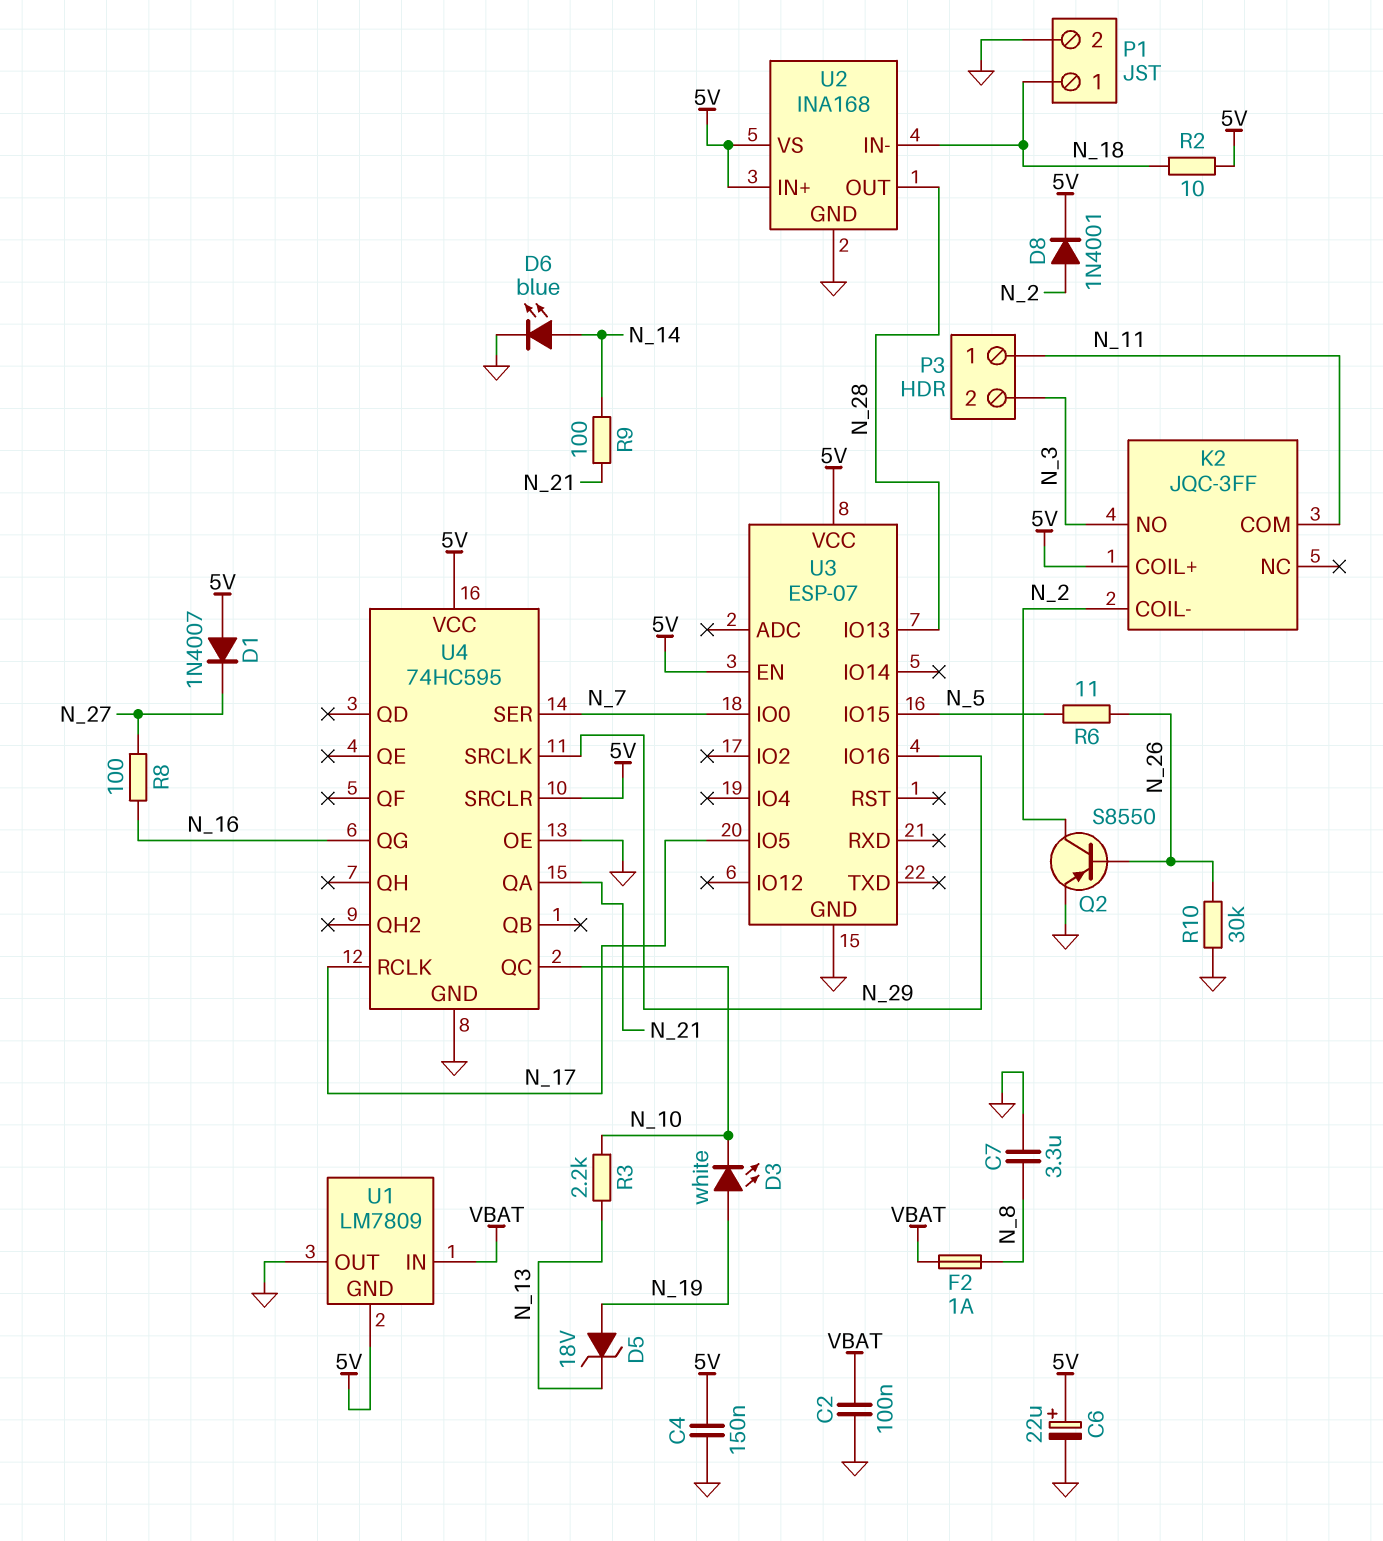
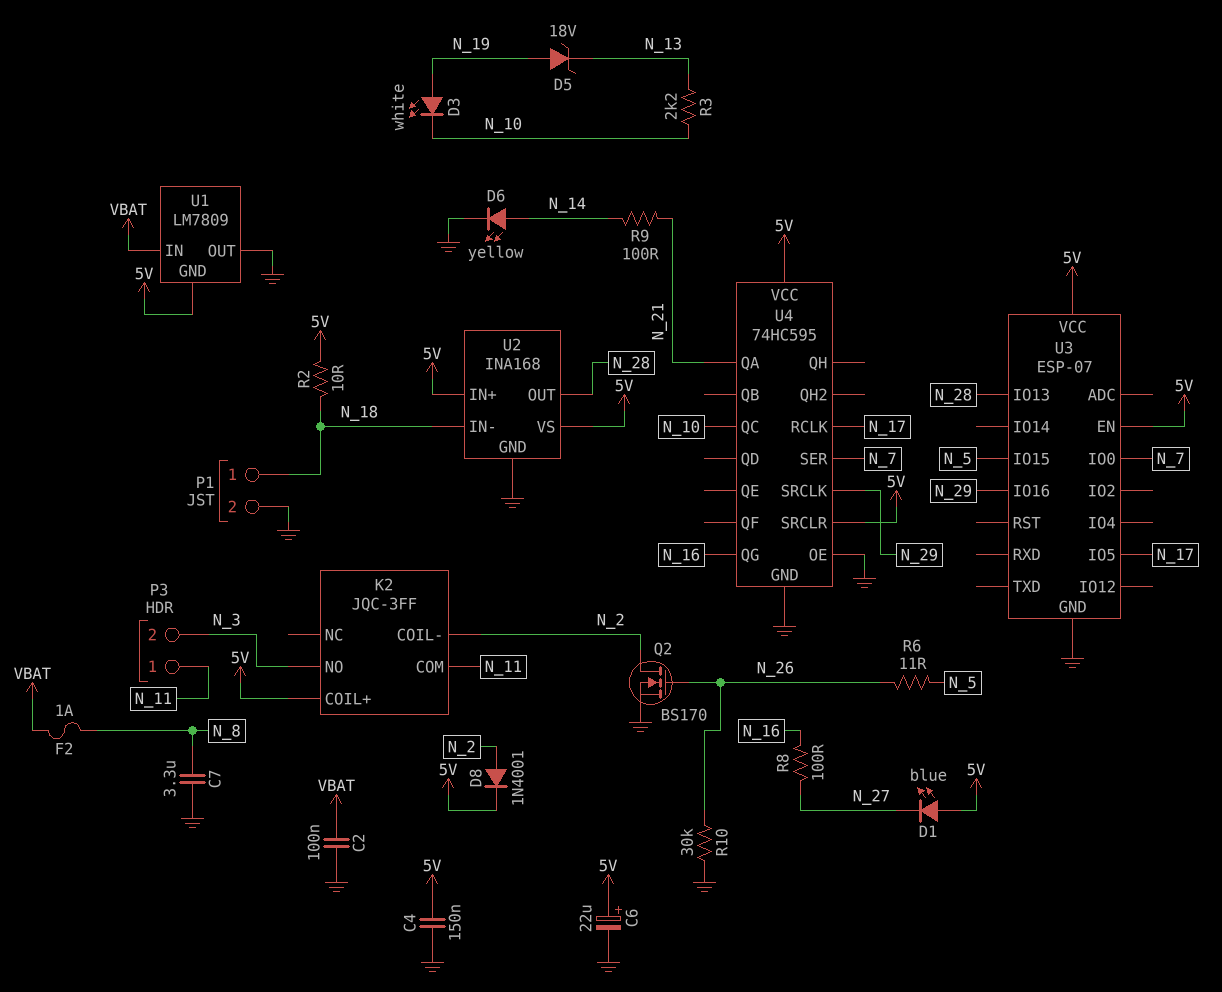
D1: diode 1N4007 (A 5V, K N_27) -> LED blue (A 5V, K N_27)
D6: LED blue (A N_14, K GND) -> LED yellow (A N_14, K GND)
Q2: PNP S8550 (B N_26, C N_2, E GND) -> NMOS BS170 (G N_26, D N_2, S GND)

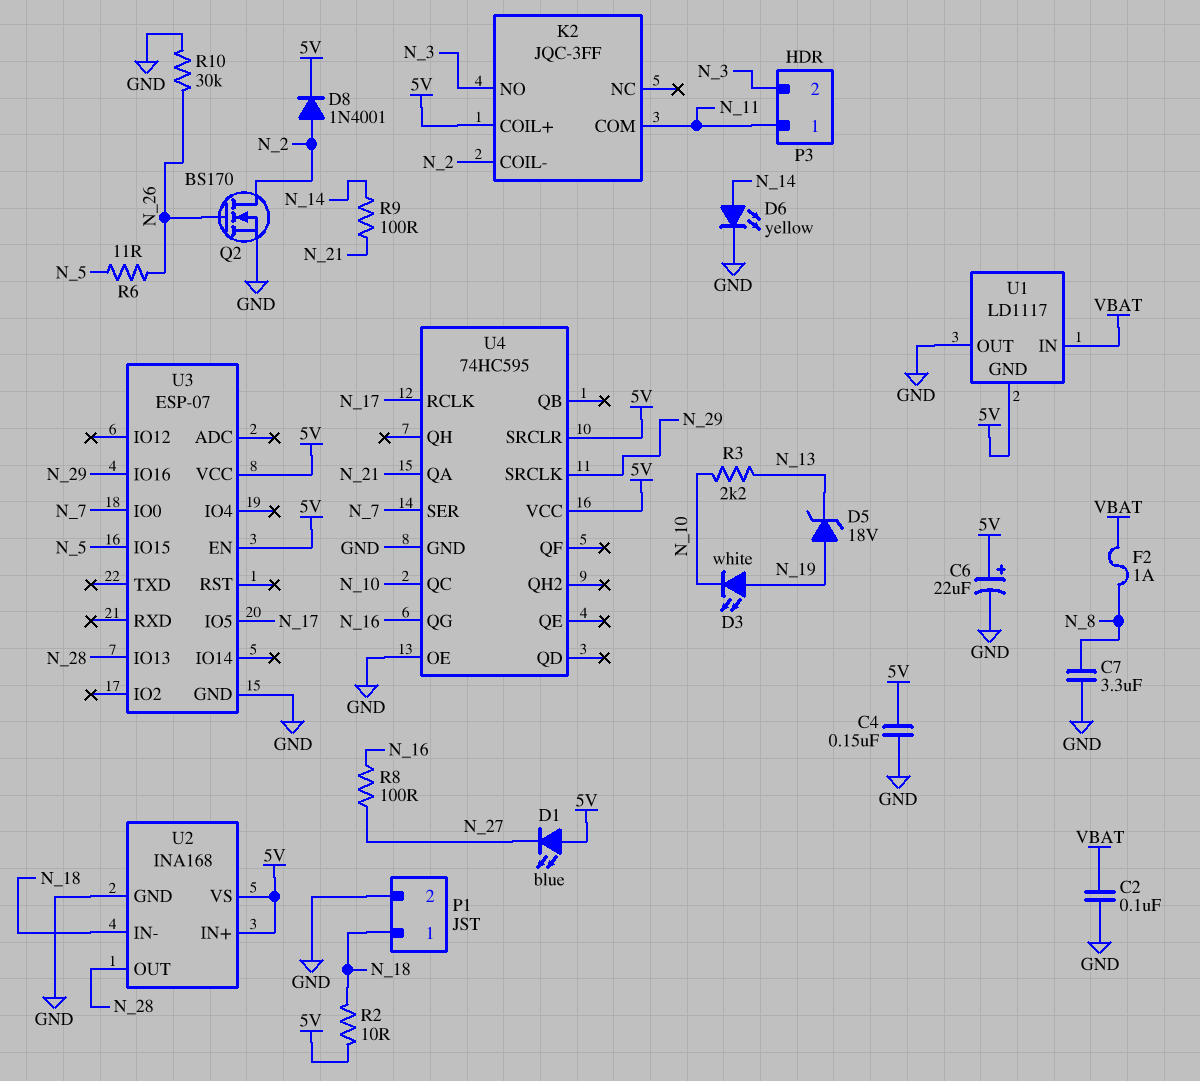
U1: LM7809 -> LD1117

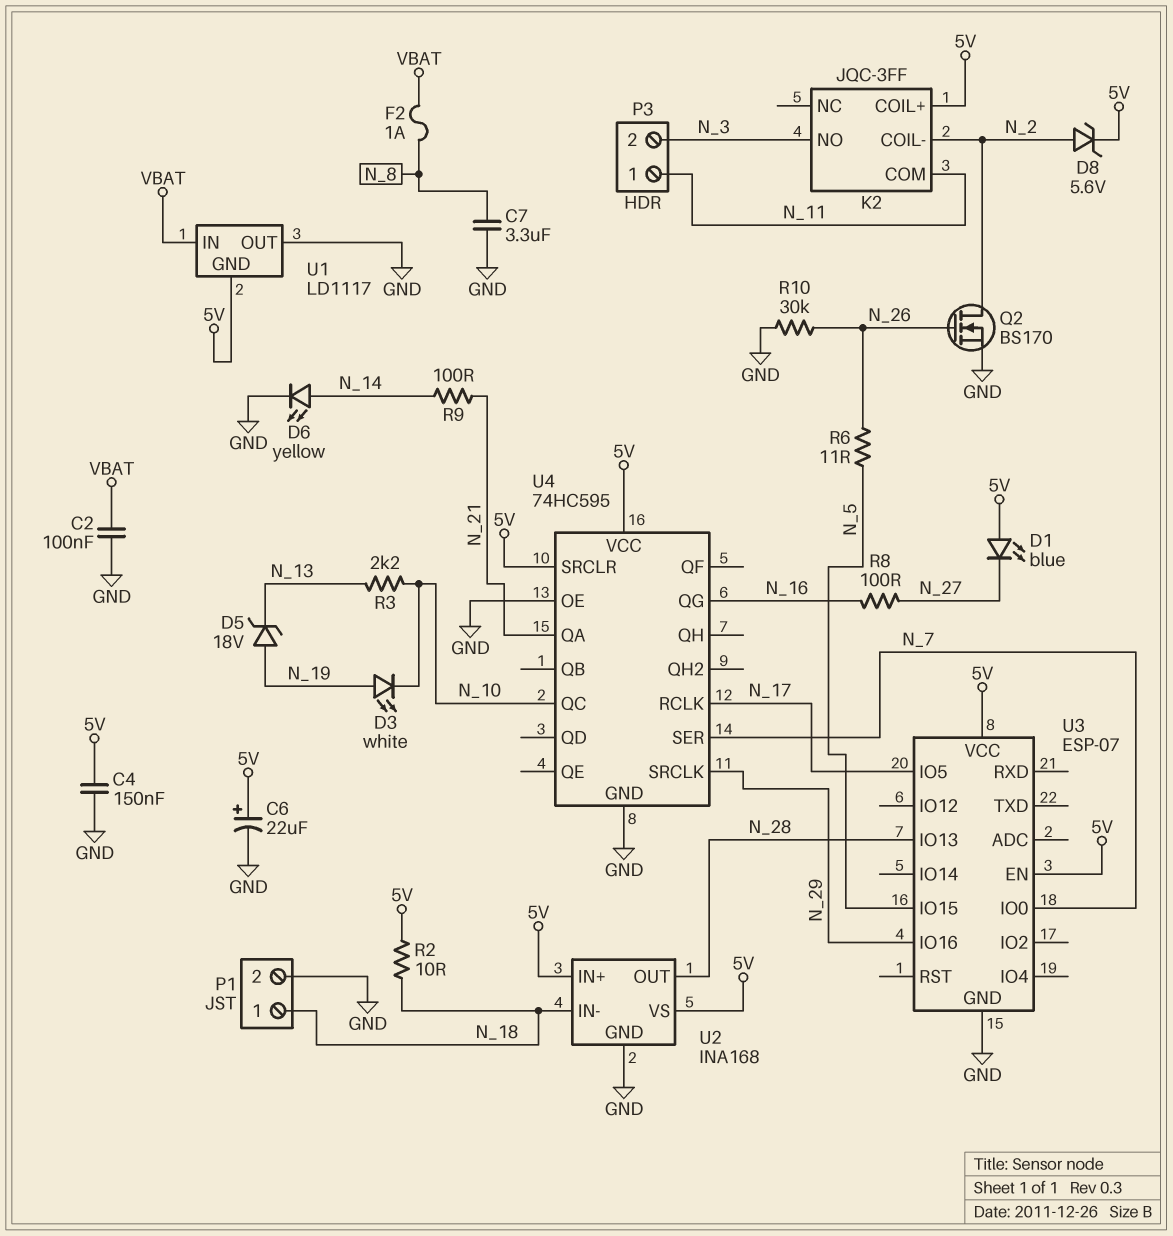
D8: diode 1N4001 (A N_2, K 5V) -> zener 5.6V (A N_2, K 5V)

